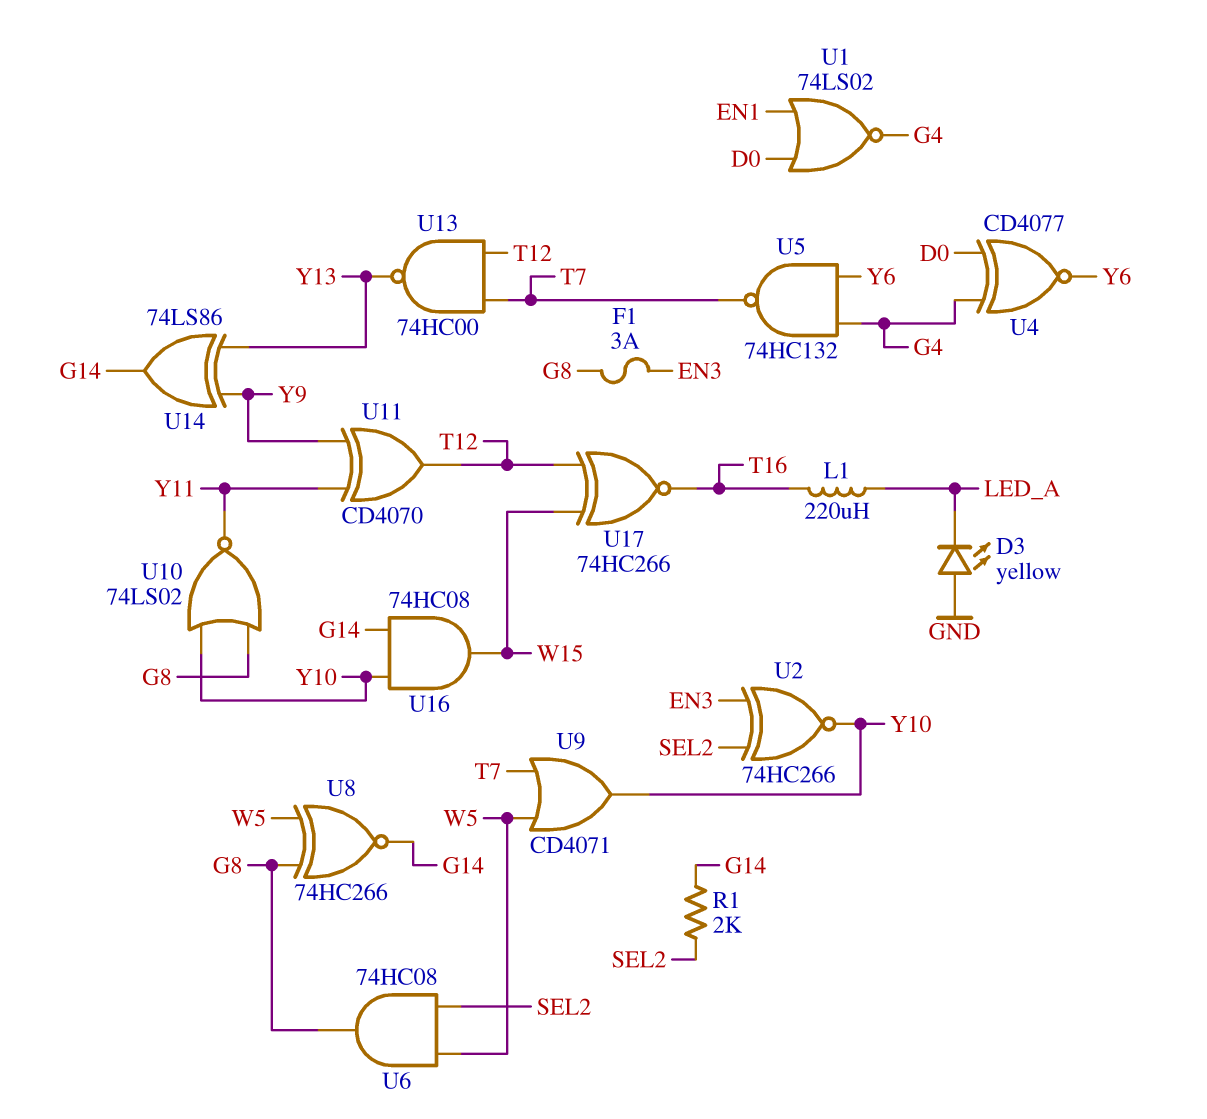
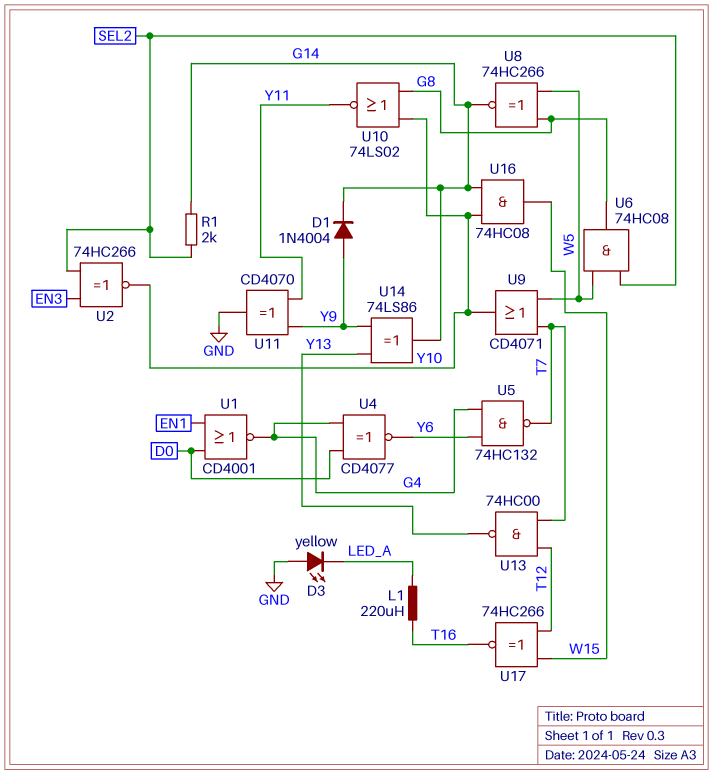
D1: none -> diode 1N4004 (A Y9, K G14)
F1: 3A (EN3, G8) -> none
U1: NOR 74LS02 (in D0, in EN1, out G4) -> NOR CD4001 (in D0, in EN1, out G4)
U11: XOR CD4070 (in Y9, in Y11, out T12) -> XOR CD4070 (in Y9, in Y11, out GND)

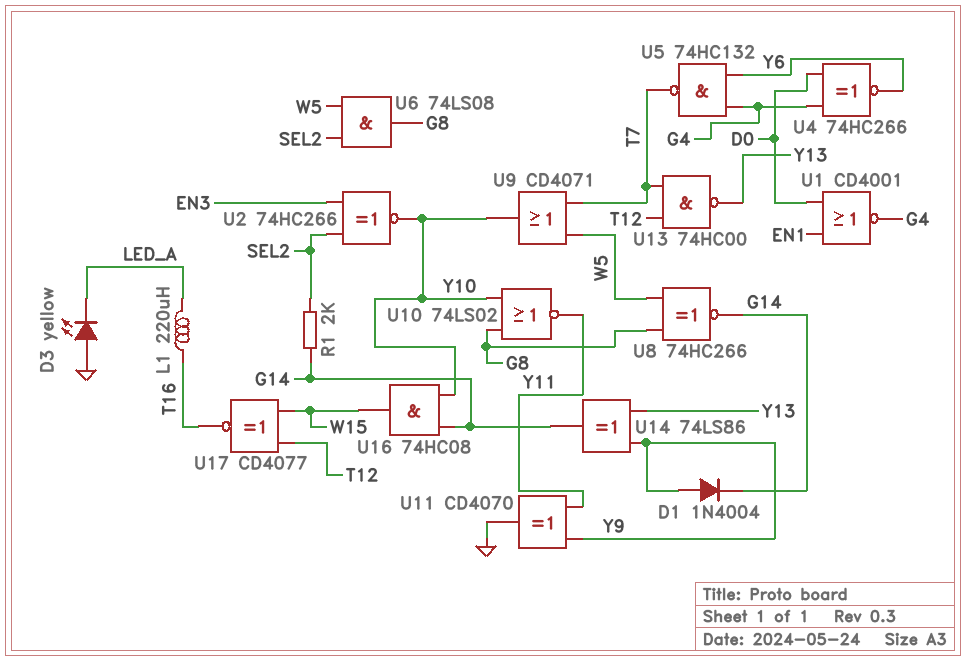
U4: XNOR CD4077 (in D0, in G4, out Y6) -> XNOR 74HC266 (in D0, in G4, out Y6)
U6: AND 74HC08 (in SEL2, in W5, out G8) -> AND 74LS08 (in SEL2, in W5, out G8)
U17: XNOR 74HC266 (in T12, in W15, out T16) -> XNOR CD4077 (in T12, in W15, out T16)

